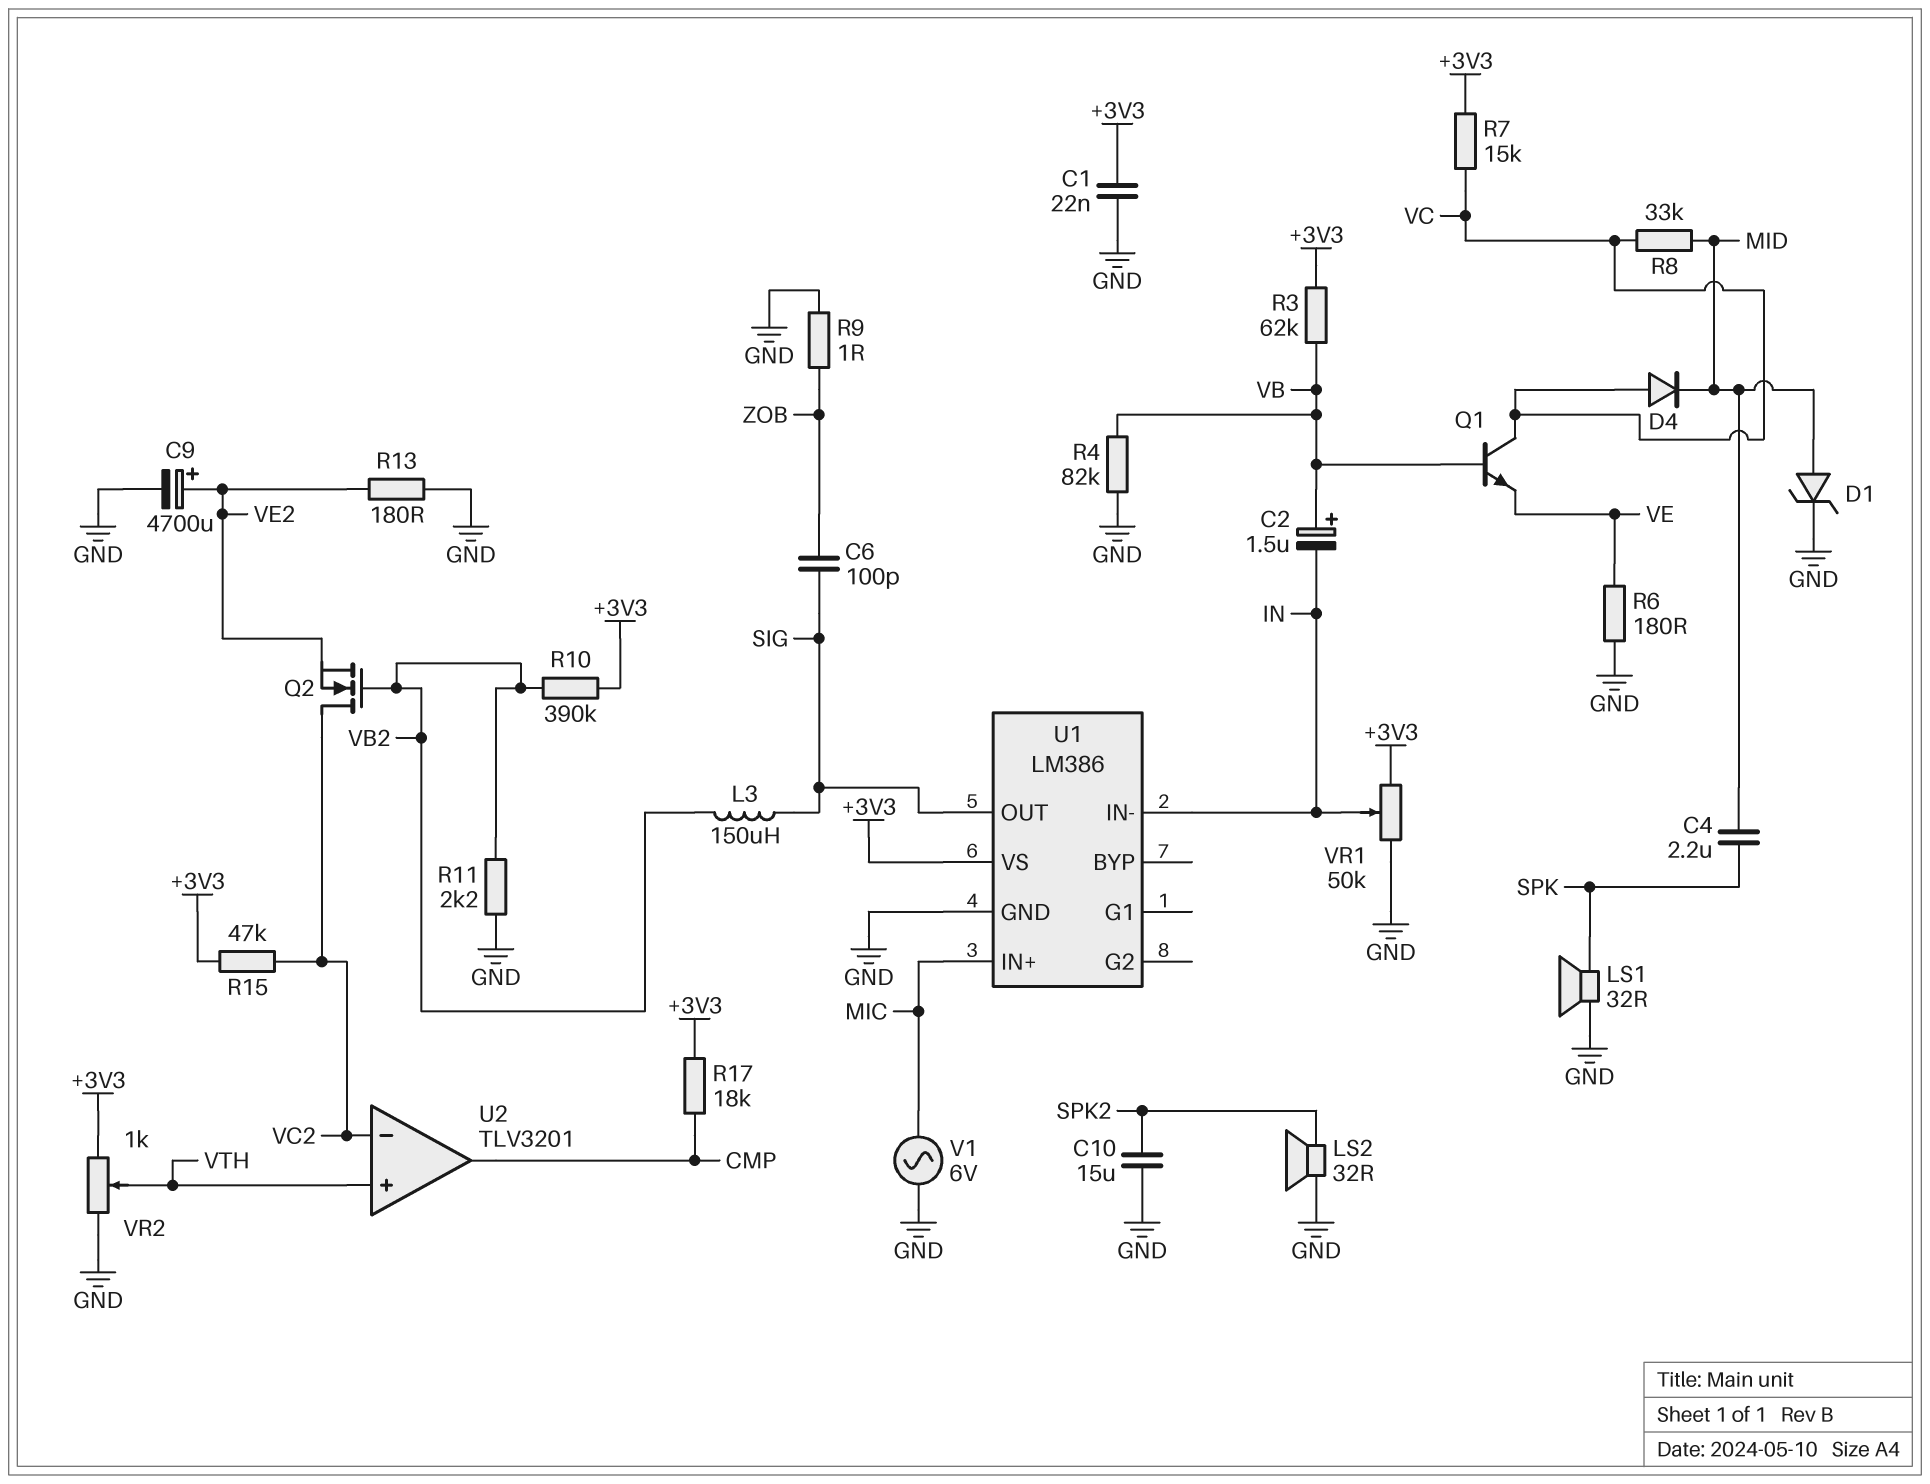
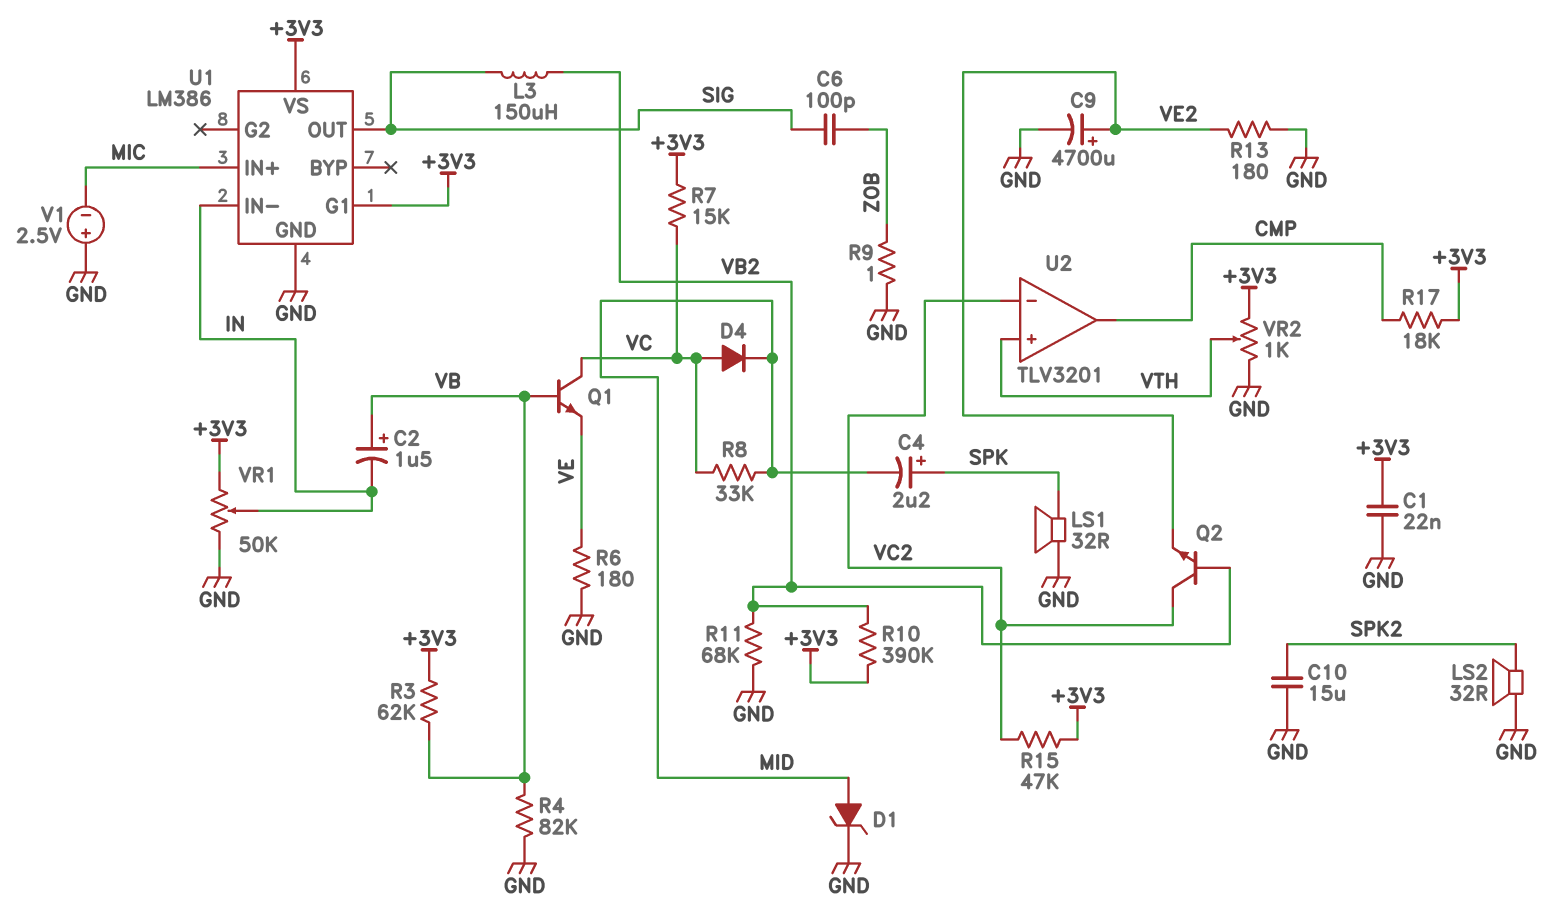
C4: 2.2uF (MID, SPK) -> 2.2uF (plus SPK, minus MID)
Q2: NMOS (G VB2, D VC2, S VE2) -> NPN (B VB2, C VC2, E VE2)
R11: 2.2k (GND, VB2) -> 68k (GND, VB2)
U1 pin G1: none -> +3V3
V1: AC 6V (GND, MIC) -> 2.5V (plus GND, minus MIC)

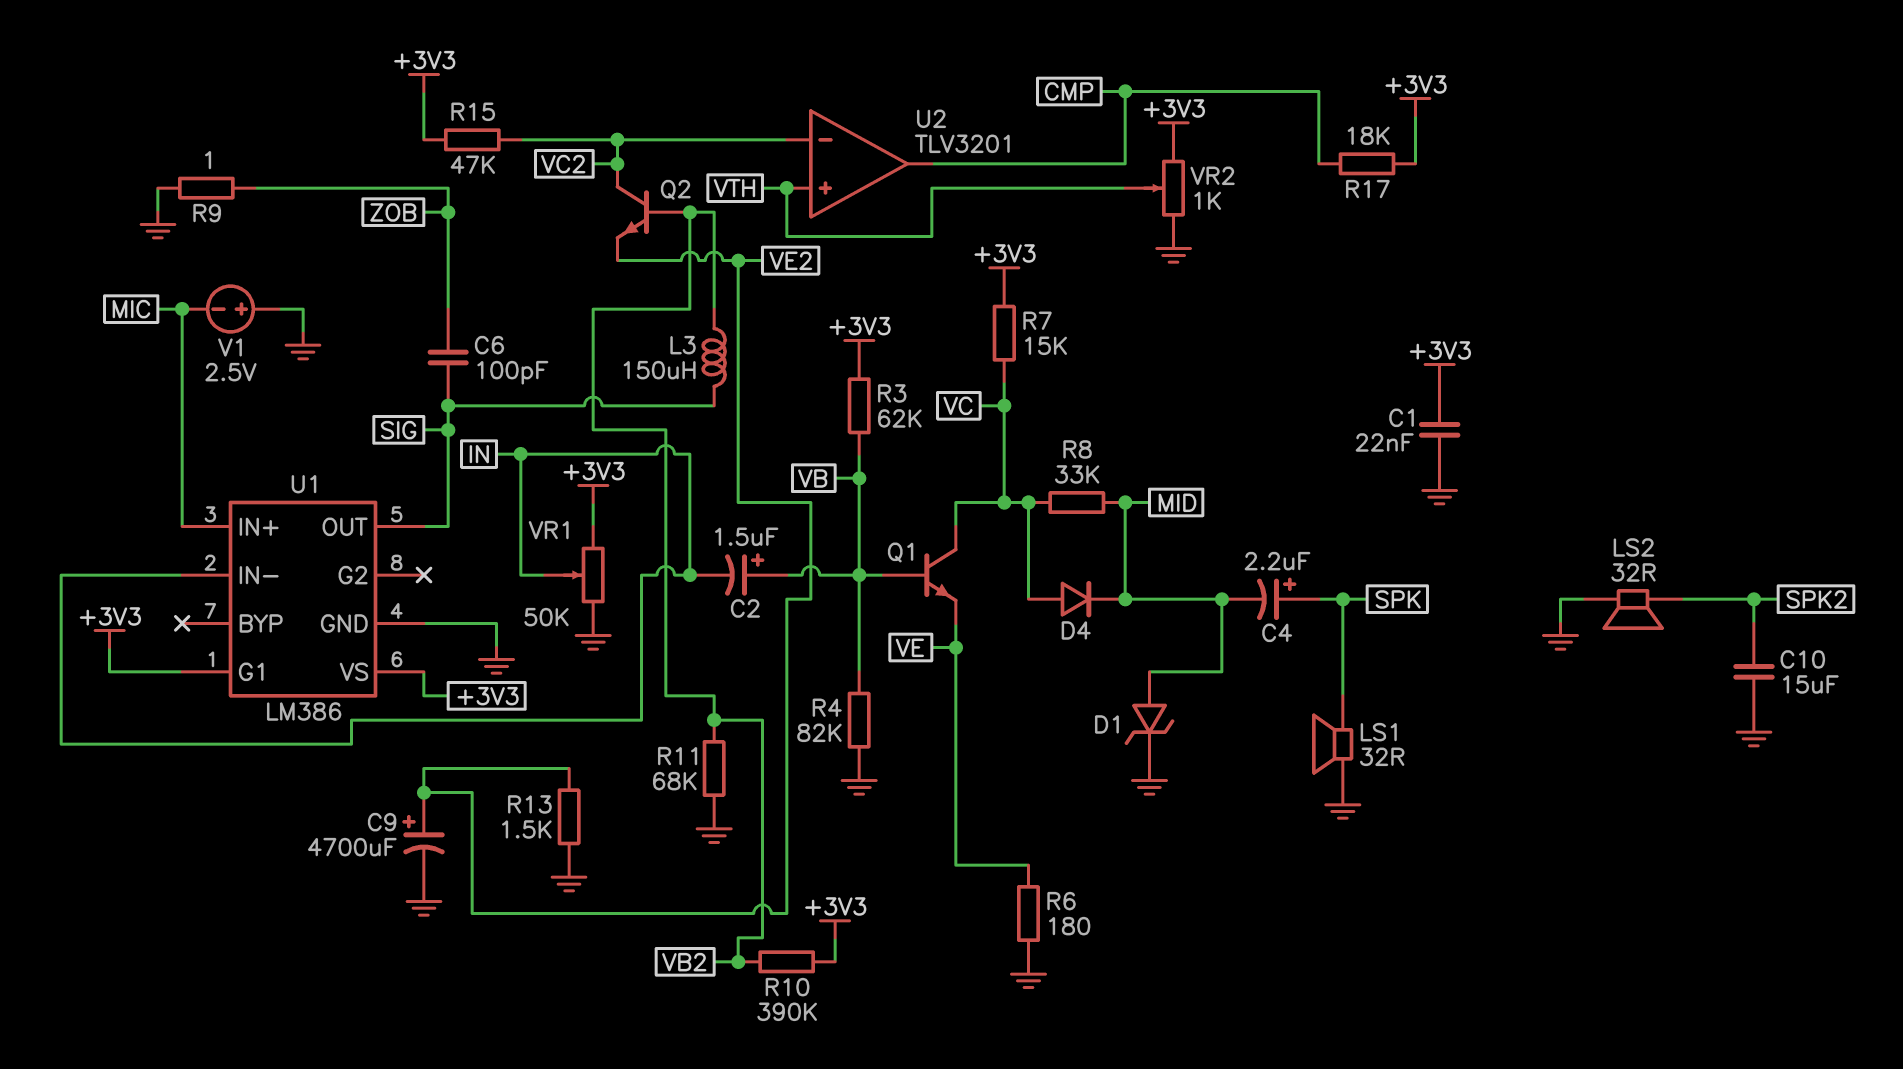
R13: 180 (GND, VE2) -> 1.5k (GND, VE2)

